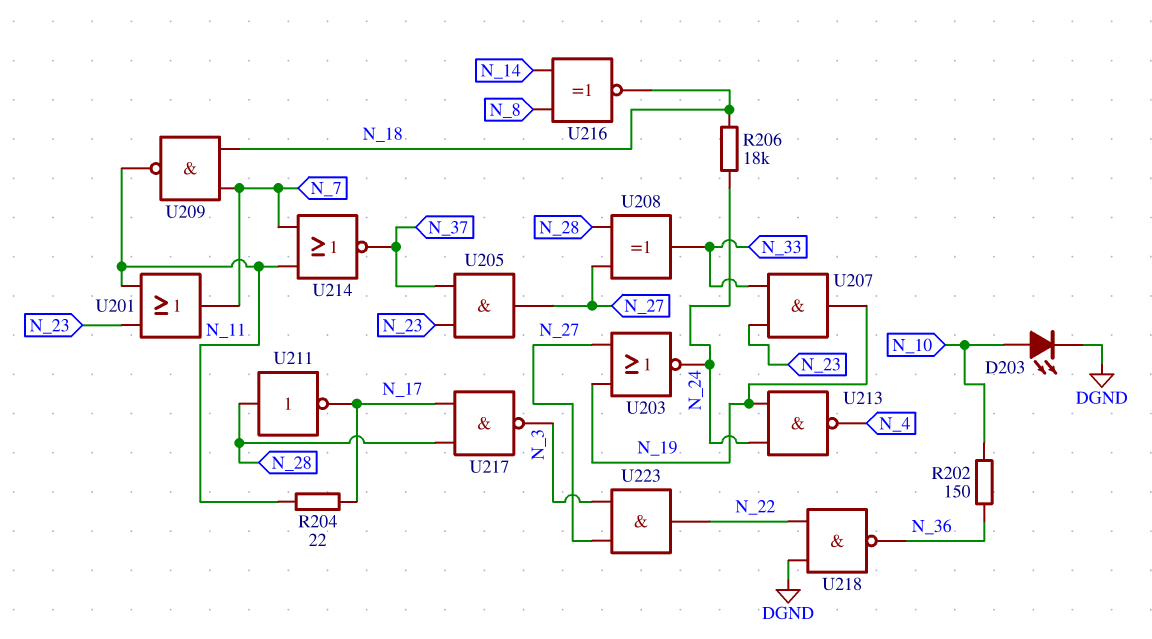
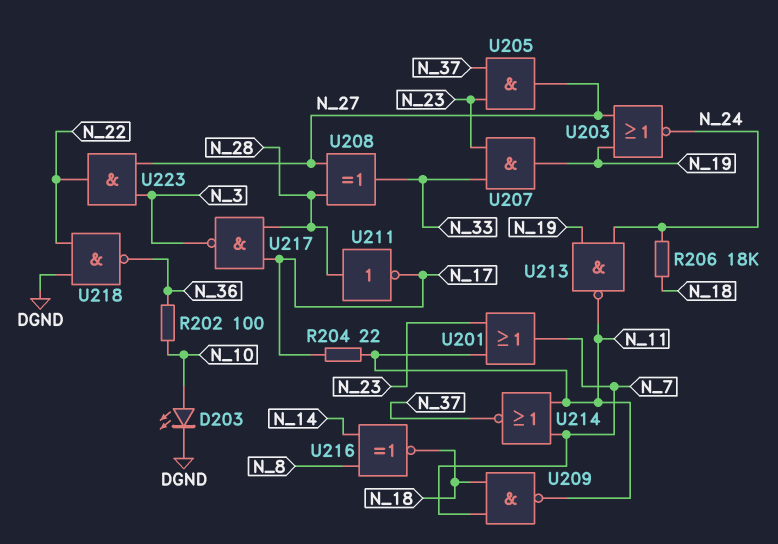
R202: 150 (N_10, N_36) -> 100 (N_10, N_36)
U213: NAND (in N_19, in N_24, out N_4) -> NAND (in N_19, in N_24, out N_11)

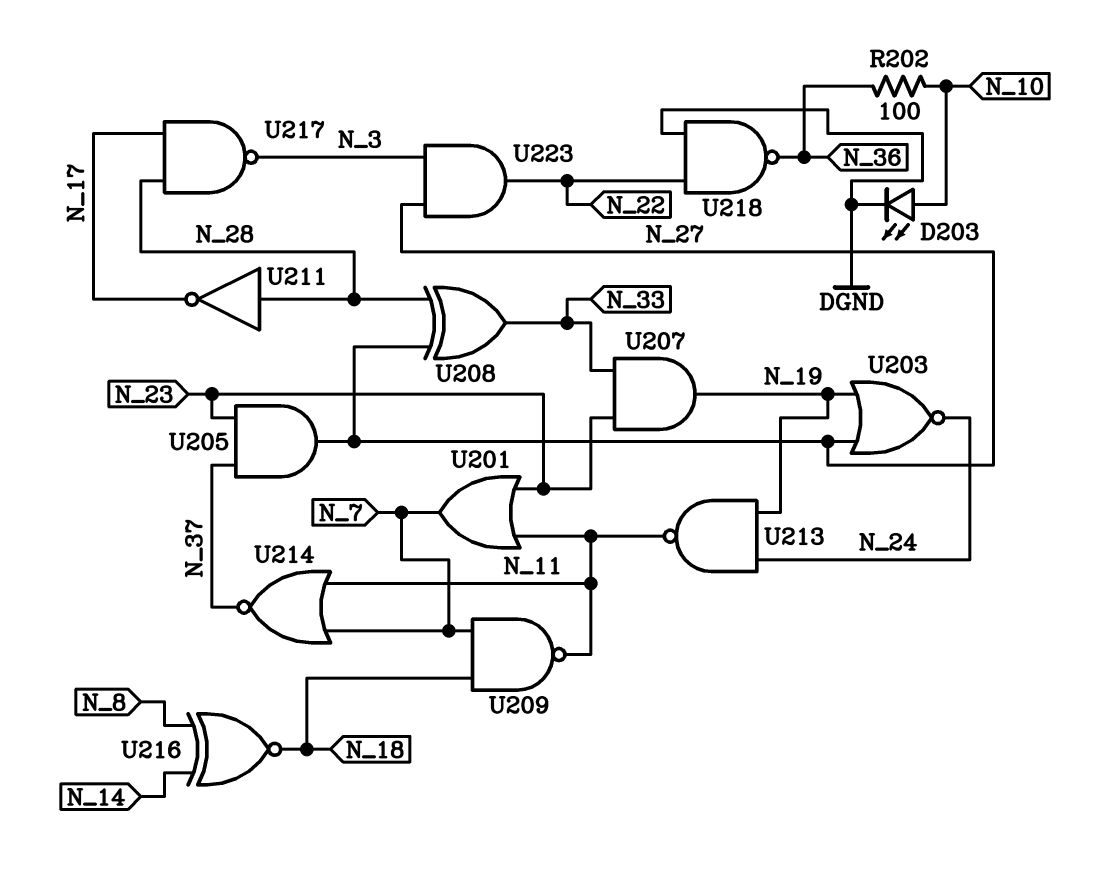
R204: 22 (N_11, N_17) -> none
R206: 18k (N_18, N_24) -> none

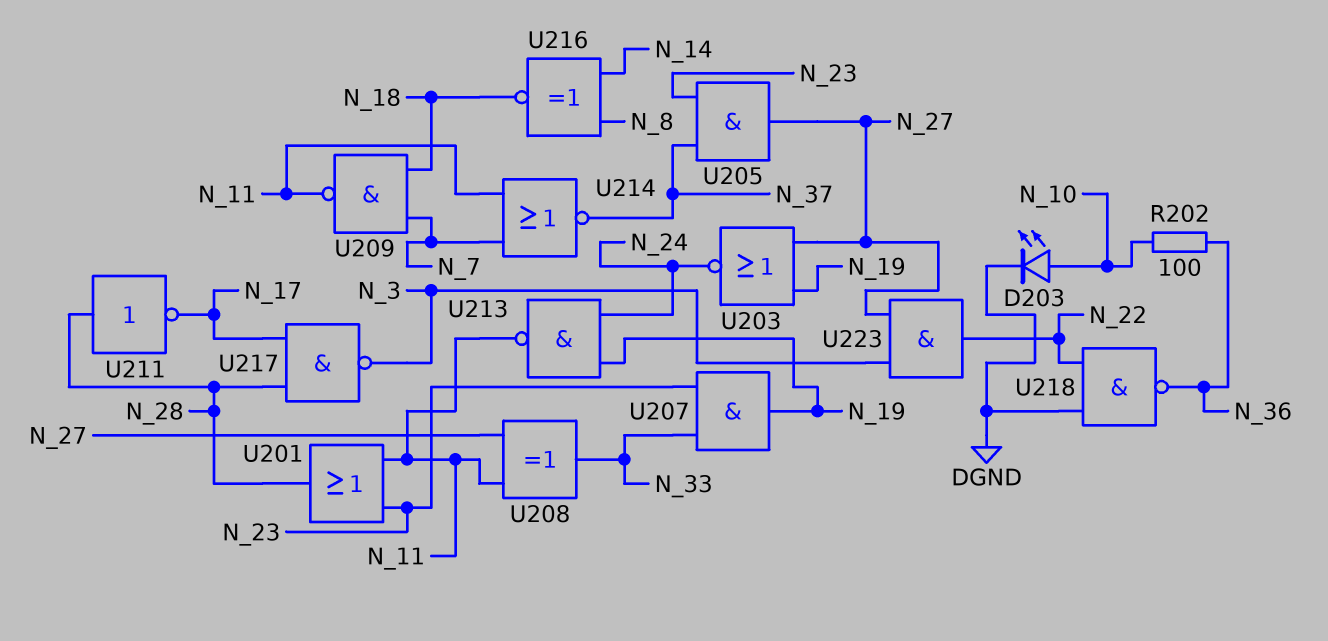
U201: OR (in N_11, in N_23, out N_7) -> OR (in N_11, in N_23, out N_28)
U208: XOR (in N_27, in N_28, out N_33) -> XOR (in N_11, in N_27, out N_33)

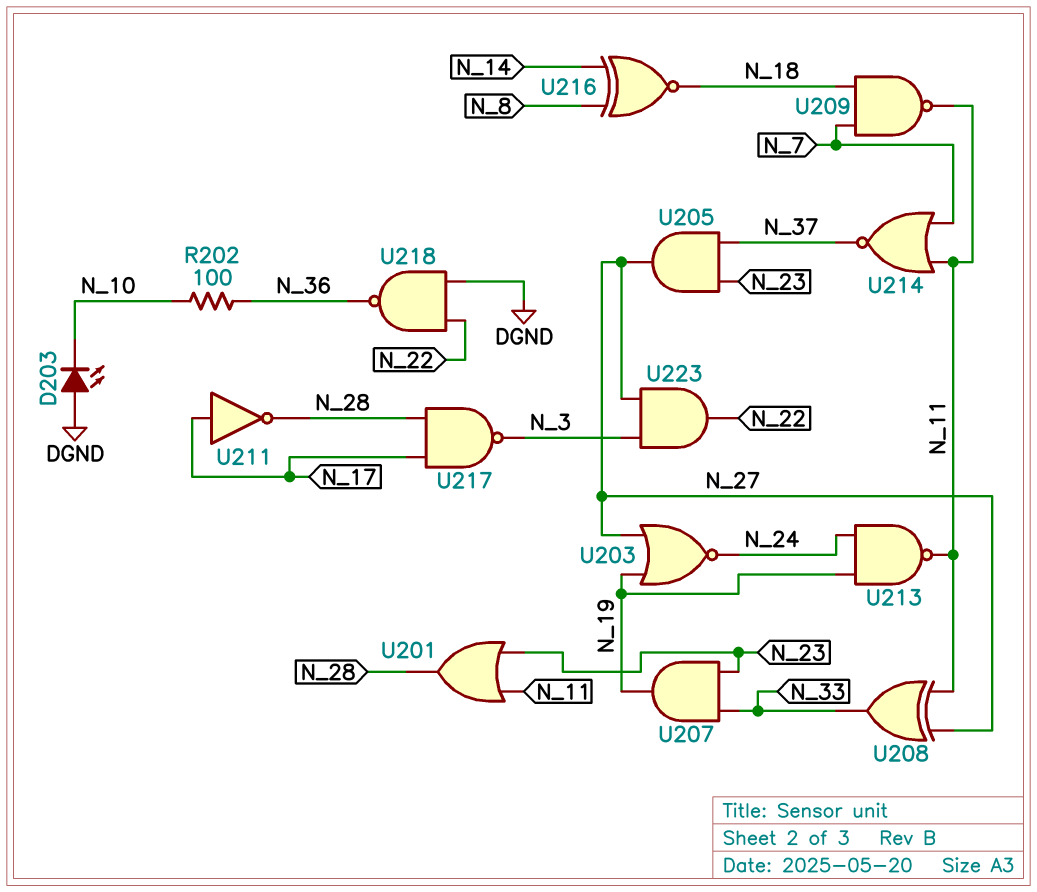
D203: LED (A N_10, K DGND) -> LED (A DGND, K N_10)
U211: NOT (in N_28, out N_17) -> NOT (in N_17, out N_28)

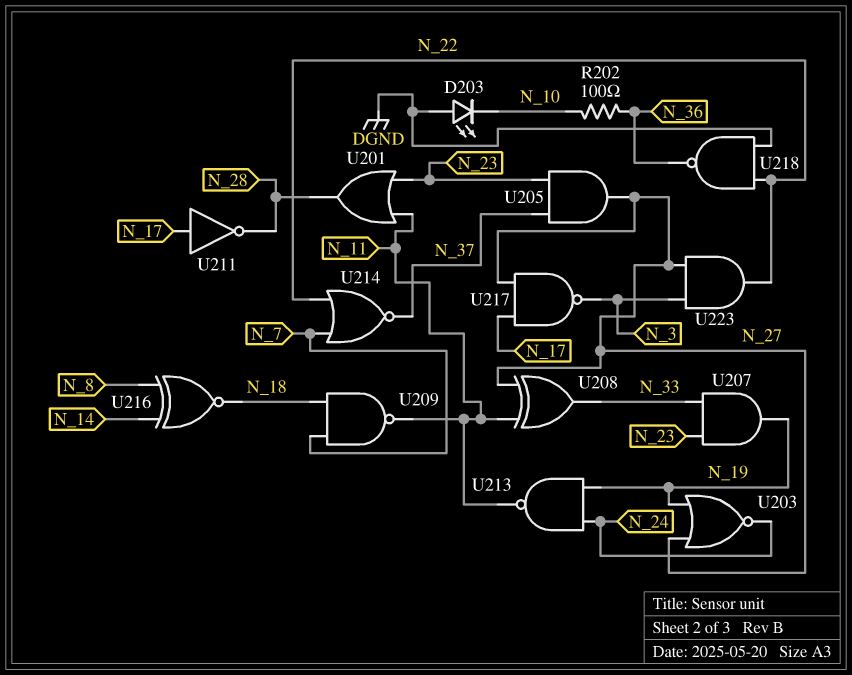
U214: NOR (in N_7, in N_11, out N_37) -> NOR (in N_7, in N_22, out N_37)
U217: NAND (in N_17, in N_28, out N_3) -> NAND (in N_17, in N_27, out N_3)

